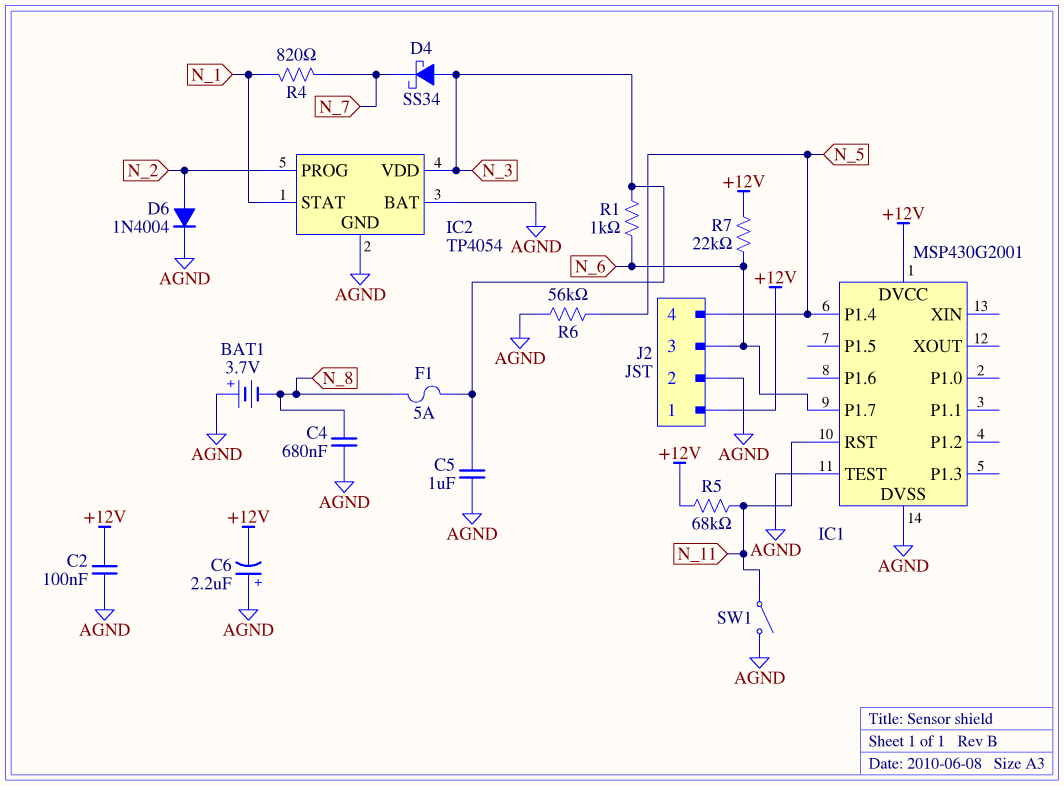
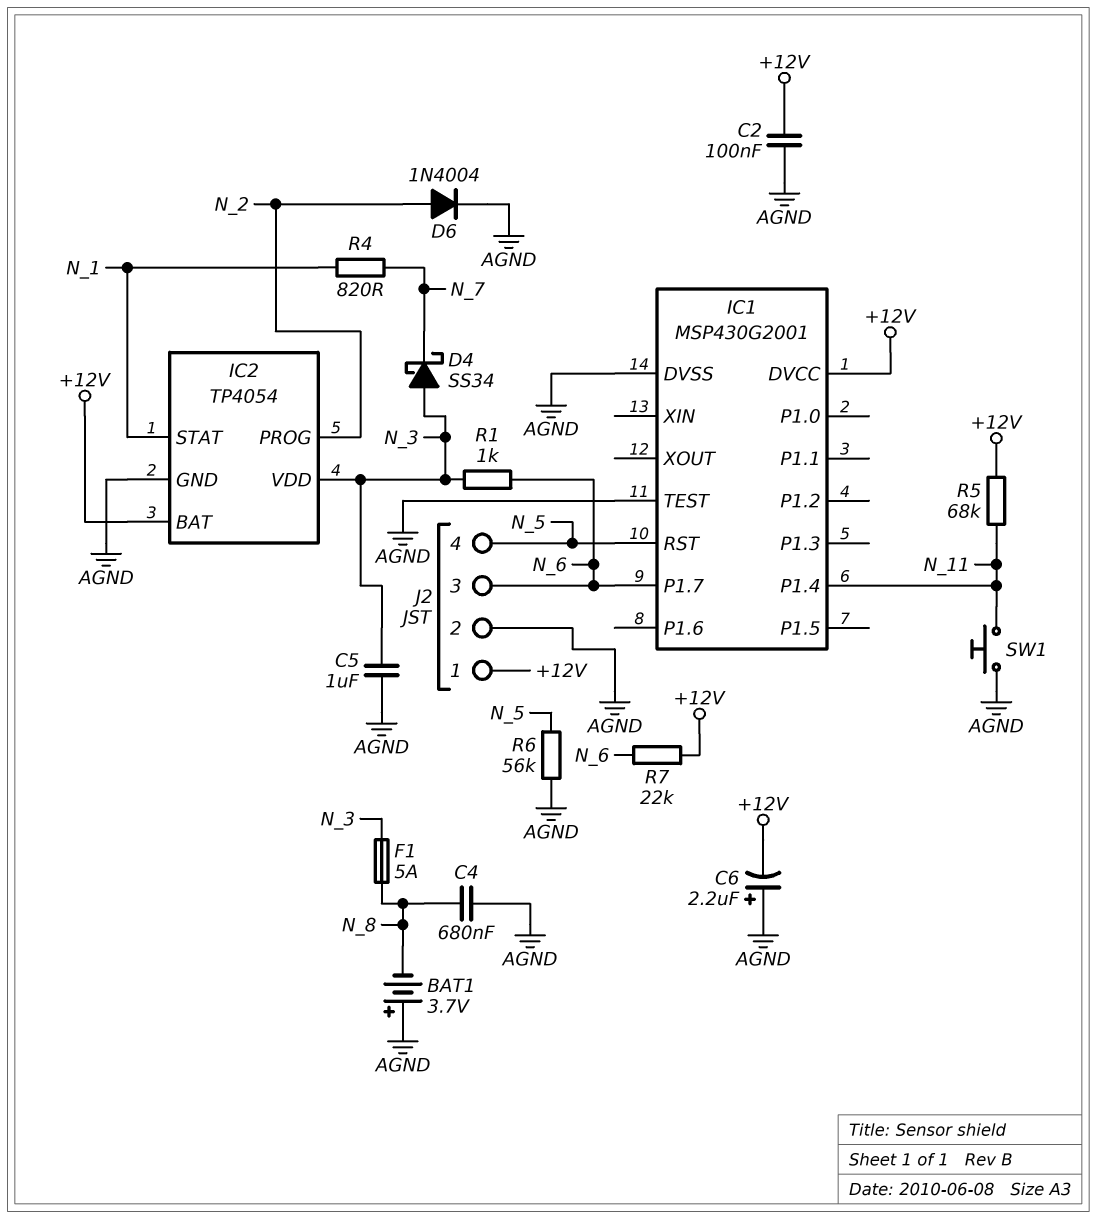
IC1 pin P1.4: N_5 -> N_11
IC1 pin RST: N_11 -> N_5
IC2 pin BAT: AGND -> +12V
SW1: switch (AGND, N_11) -> button (AGND, N_11)

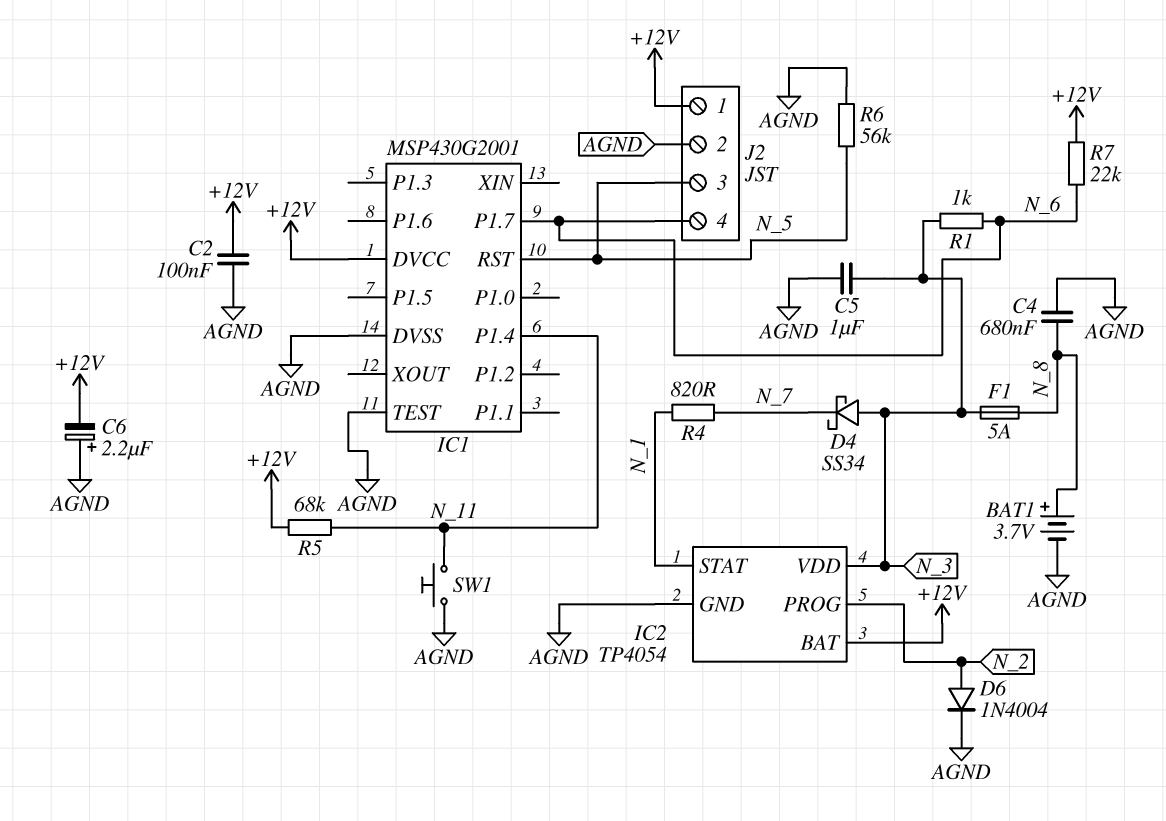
BAT1: 3.7V (plus AGND, minus N_8) -> 3.7V (plus N_8, minus AGND)
J2 pin 3: N_6 -> N_5
J2 pin 4: N_5 -> N_6

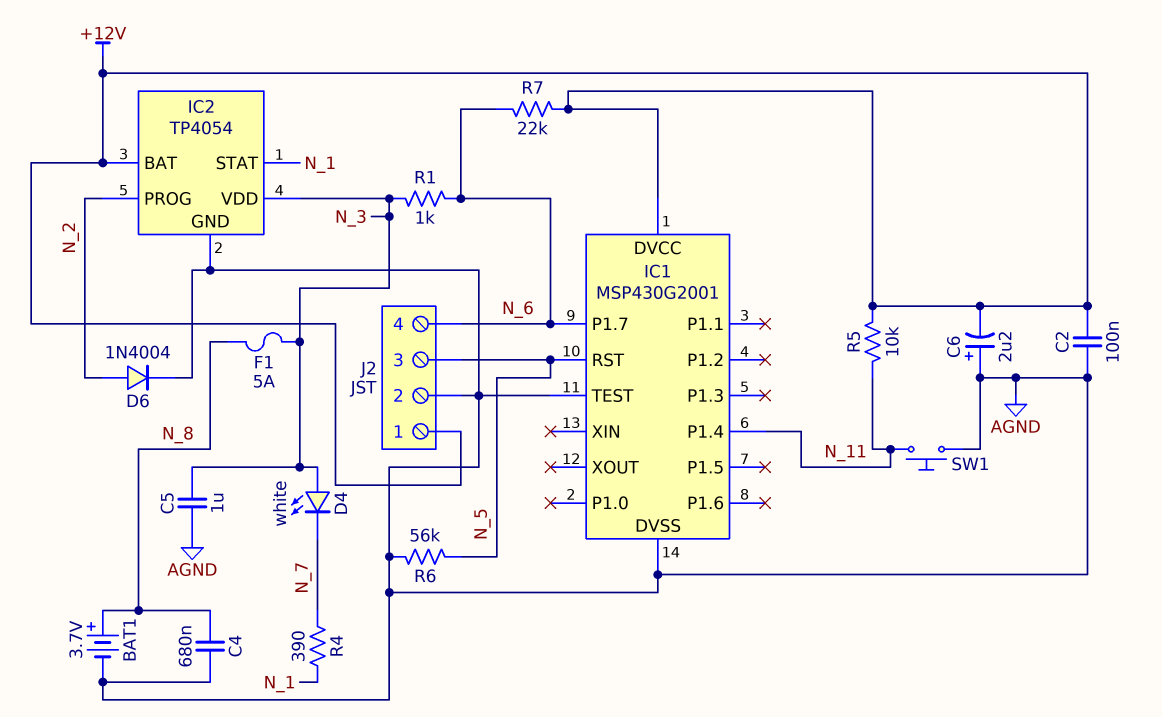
D4: schottky SS34 (A N_3, K N_7) -> LED white (A N_3, K N_7)
R4: 820 (N_1, N_7) -> 390 (N_1, N_7)
R5: 68k (+12V, N_11) -> 10k (+12V, N_11)

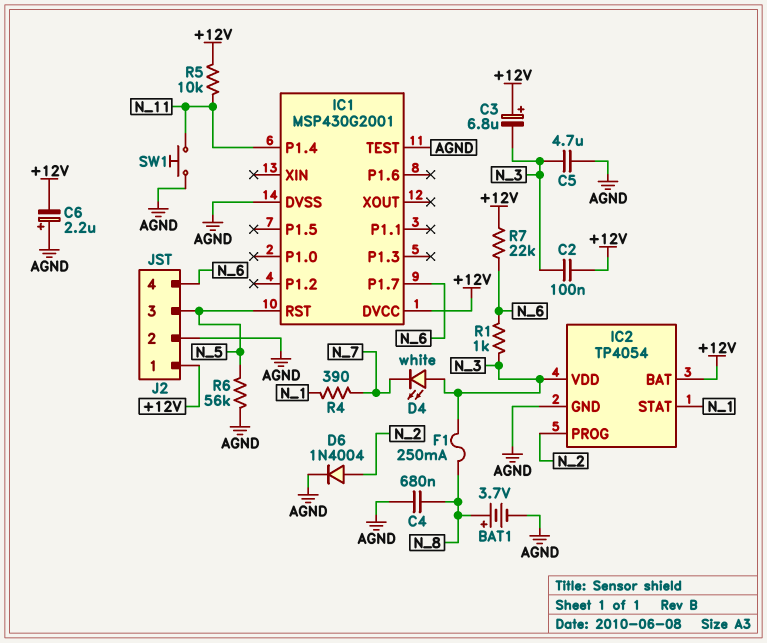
C2: 100nF (+12V, AGND) -> 100nF (+12V, N_3)
C3: none -> 6.8uF (plus +12V, minus N_3)
C5: 1uF (AGND, N_3) -> 4.7uF (AGND, N_3)
F1: 5A (N_3, N_8) -> 250mA (N_3, N_8)

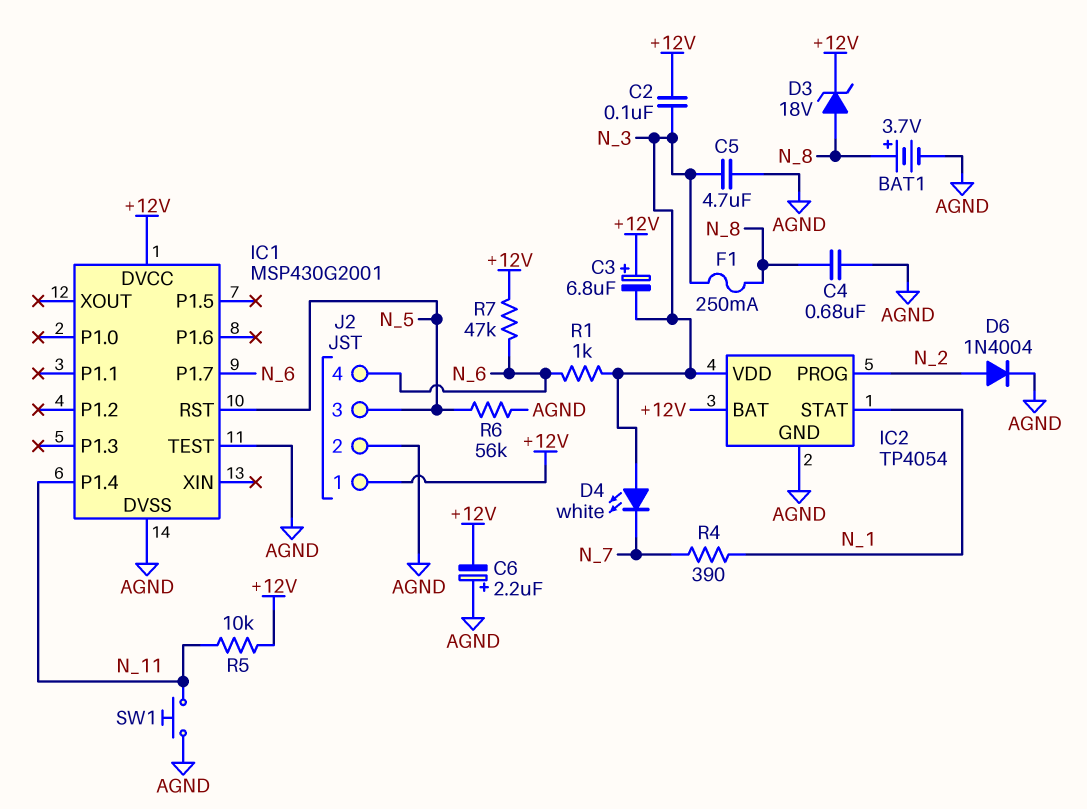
D3: none -> zener 18V (A N_8, K +12V)
R7: 22k (+12V, N_6) -> 47k (+12V, N_6)

